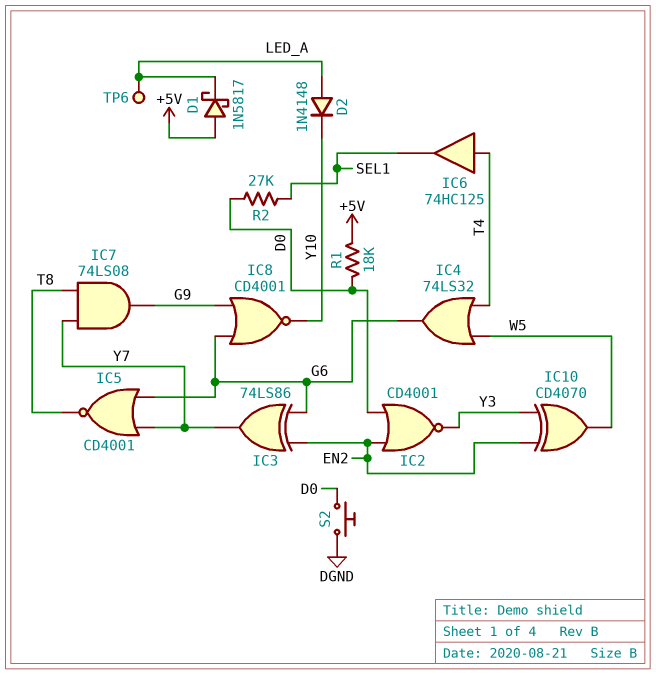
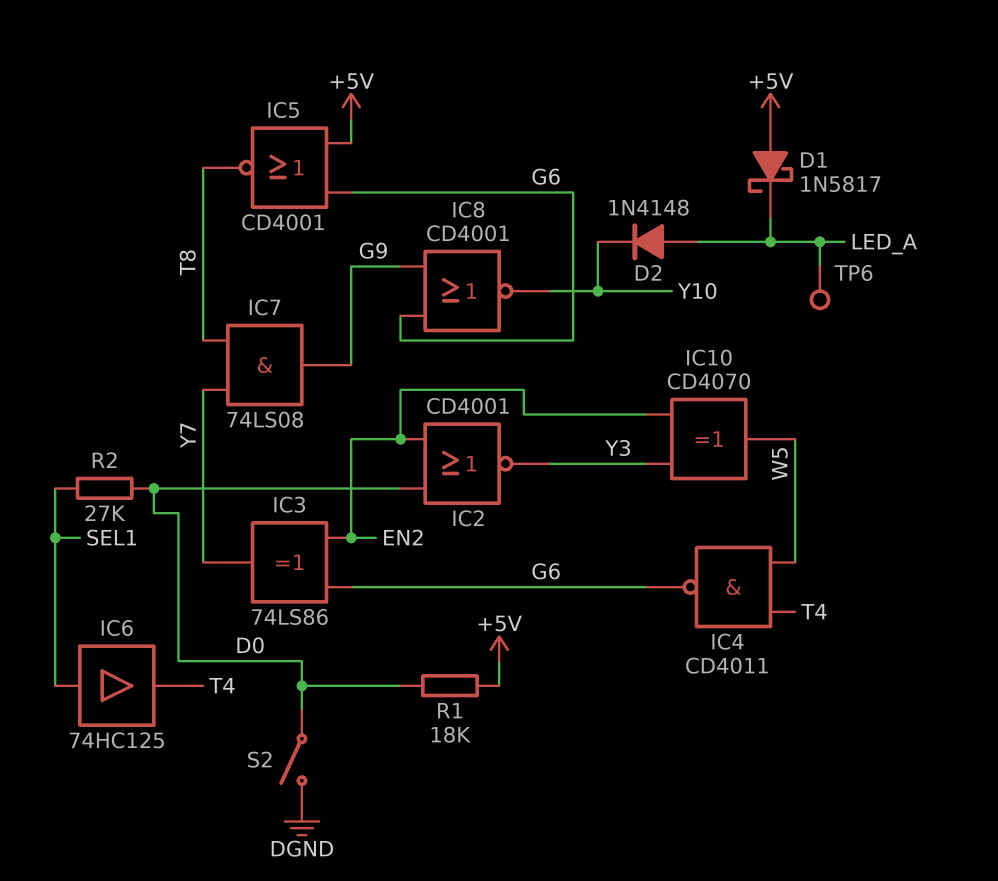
IC4: OR 74LS32 (in T4, in W5, out G6) -> NAND CD4011 (in T4, in W5, out G6)
IC5: NOR CD4001 (in G6, in Y7, out T8) -> NOR CD4001 (in +5V, in G6, out T8)
IC6: buffer 74HC125 (in T4, out SEL1) -> buffer 74HC125 (in SEL1, out T4)
S2: button (D0, DGND) -> switch (D0, DGND)

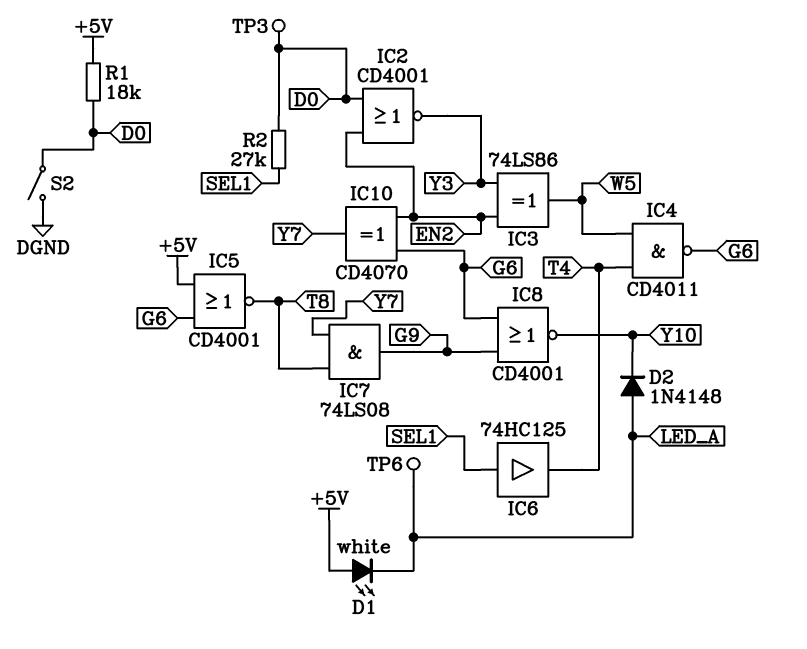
D1: schottky 1N5817 (A +5V, K LED_A) -> LED white (A +5V, K LED_A)
IC3: XOR 74LS86 (in EN2, in G6, out Y7) -> XOR 74LS86 (in EN2, in Y3, out W5)
IC10: XOR CD4070 (in EN2, in Y3, out W5) -> XOR CD4070 (in EN2, in G6, out Y7)
TP3: none -> test point (D0)

